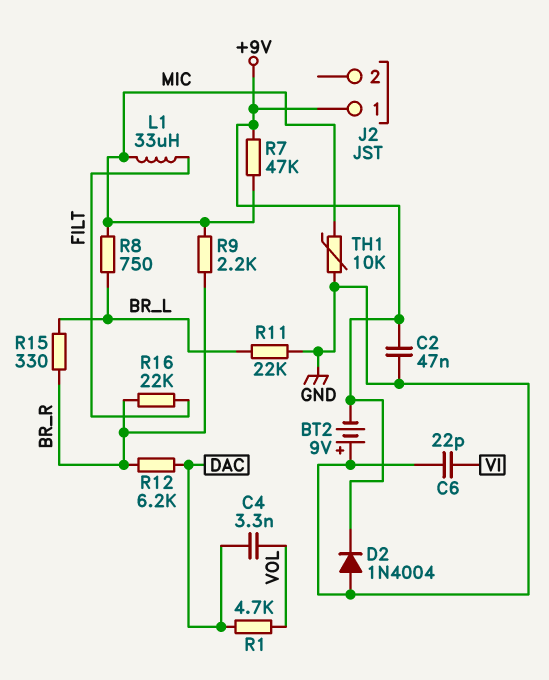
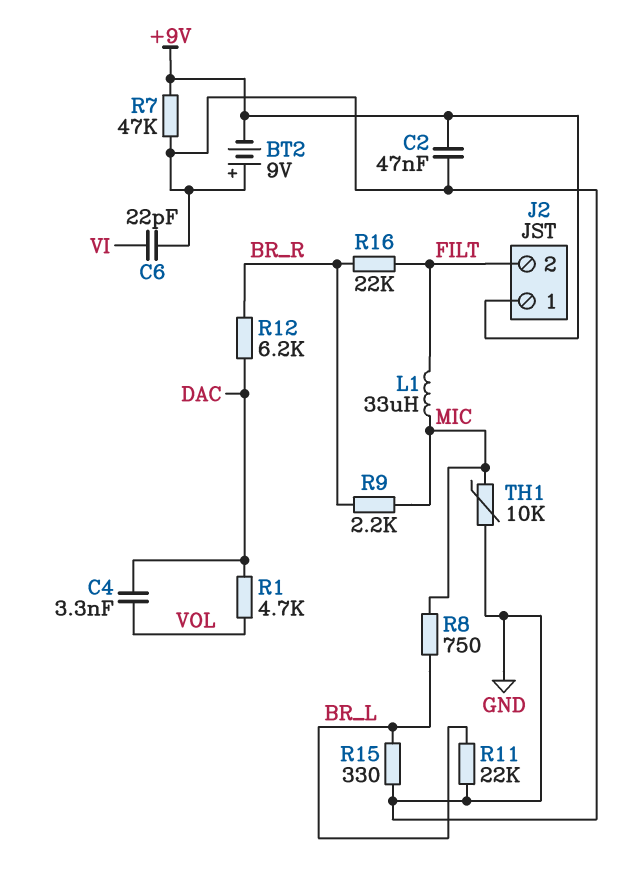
D2: diode 1N4004 (A GND, K +9V) -> none
J2 pin 2: none -> FILT
R7: 47k (+9V, MIC) -> 47k (+9V, GND)
R15: 330 (BR_L, BR_R) -> 330 (BR_L, GND)

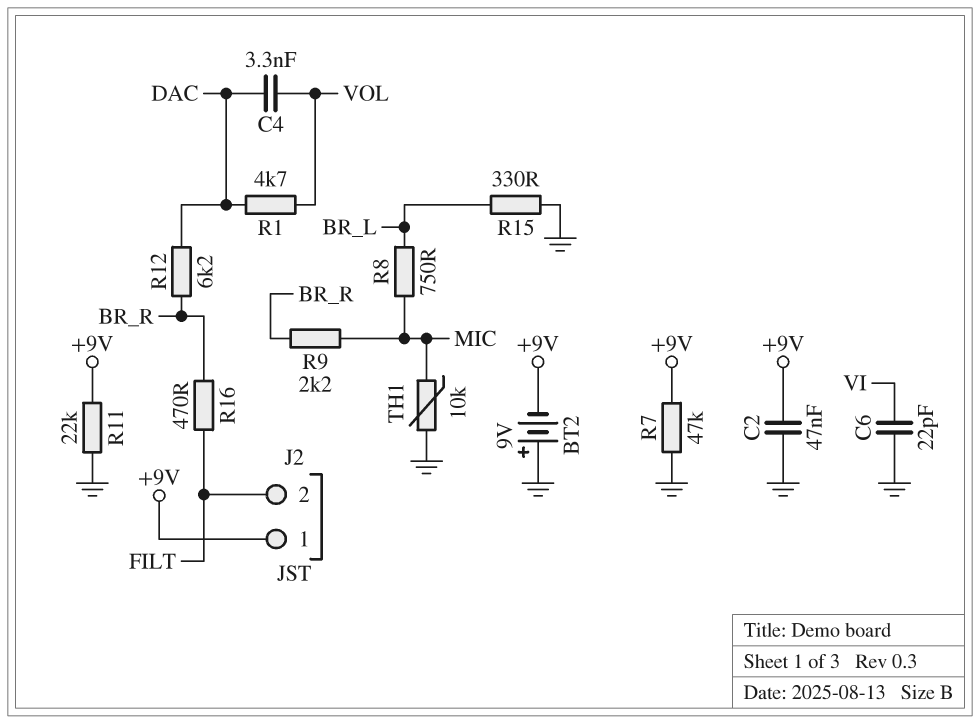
L1: 33uH (FILT, MIC) -> none
R11: 22k (BR_L, GND) -> 22k (+9V, GND)
R16: 22k (BR_R, FILT) -> 470 (BR_R, FILT)

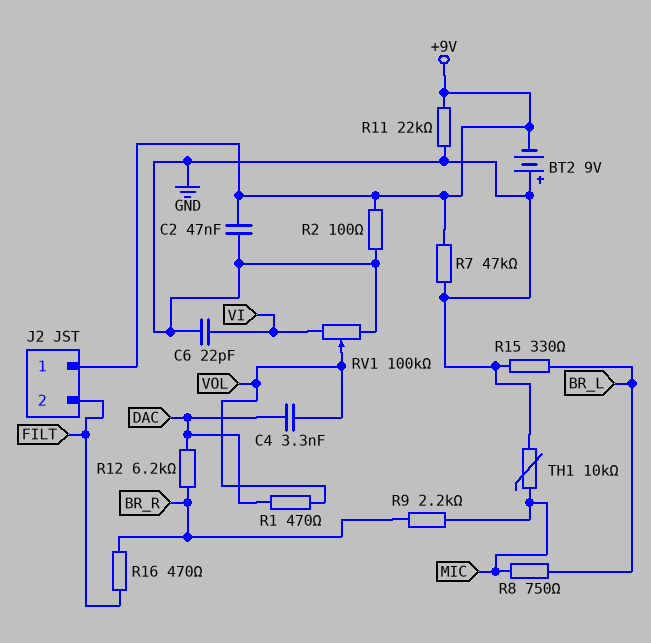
R1: 4.7k (DAC, VOL) -> 470 (DAC, VOL)
R2: none -> 100 (+9V, GND)
RV1: none -> 100k (GND, VI, wiper VOL)

